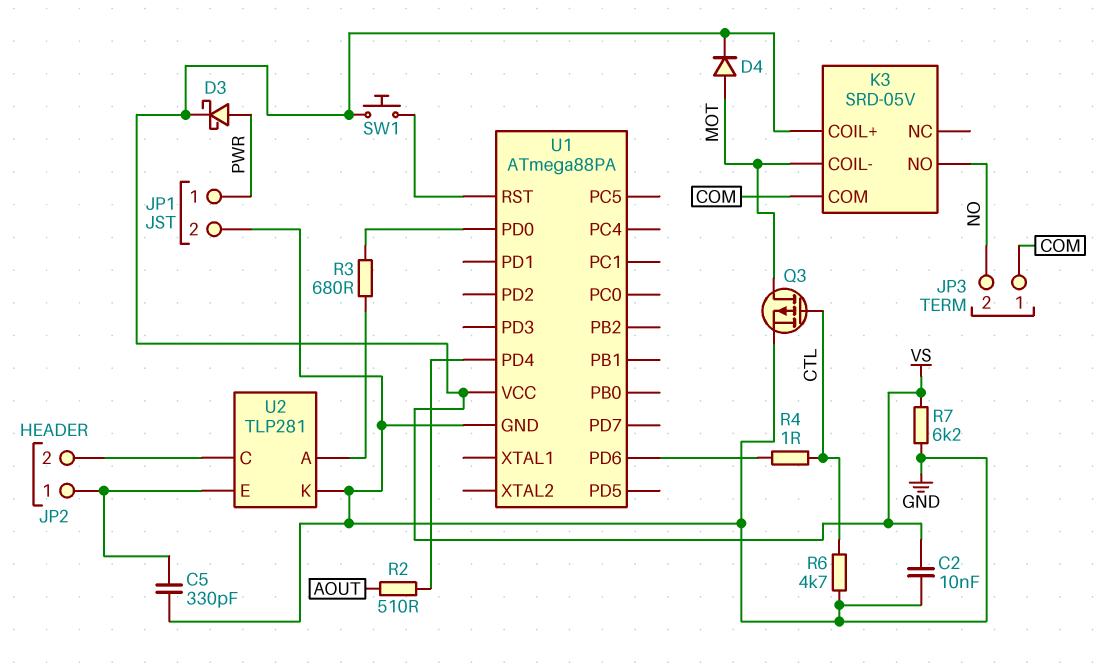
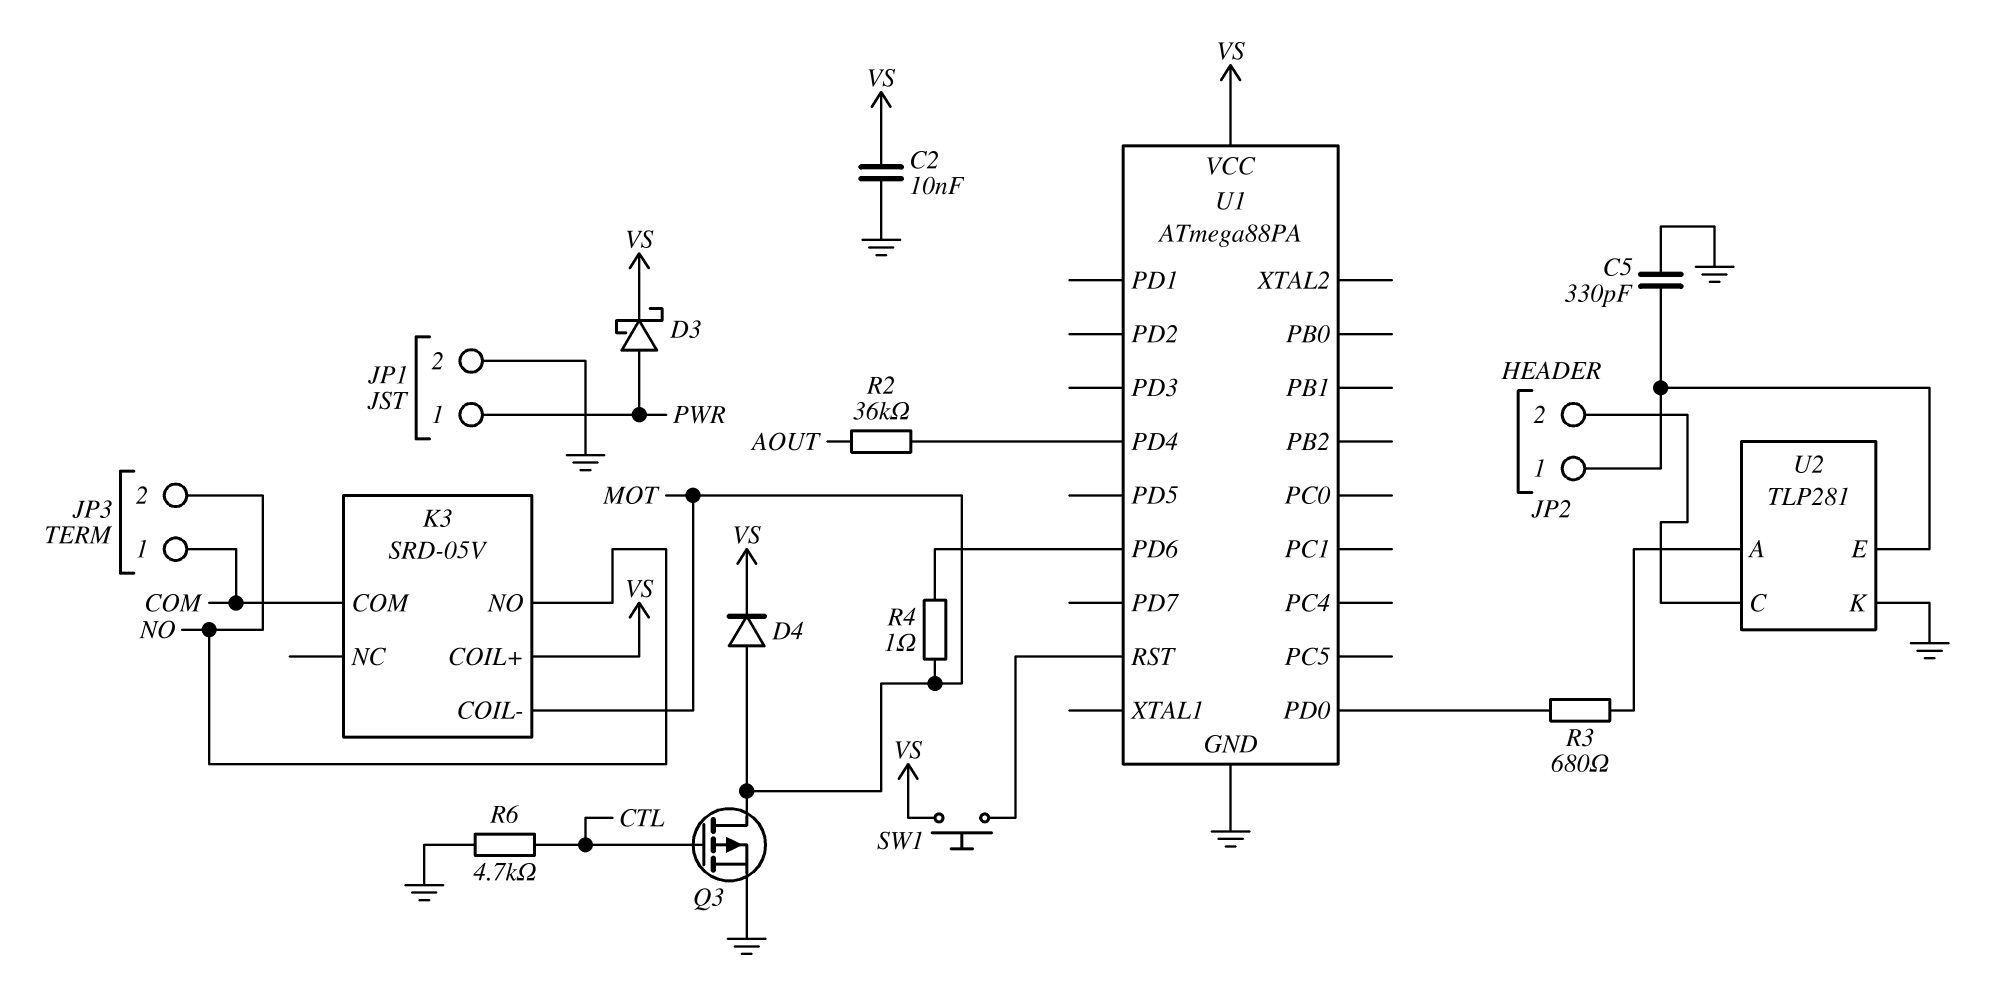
R2: 510 (AOUT, U1/PD4) -> 36k (AOUT, U1/PD4)
R4: 1 (CTL, U1/PD6) -> 1 (MOT, U1/PD6)
R7: 6.2k (GND, VS) -> none

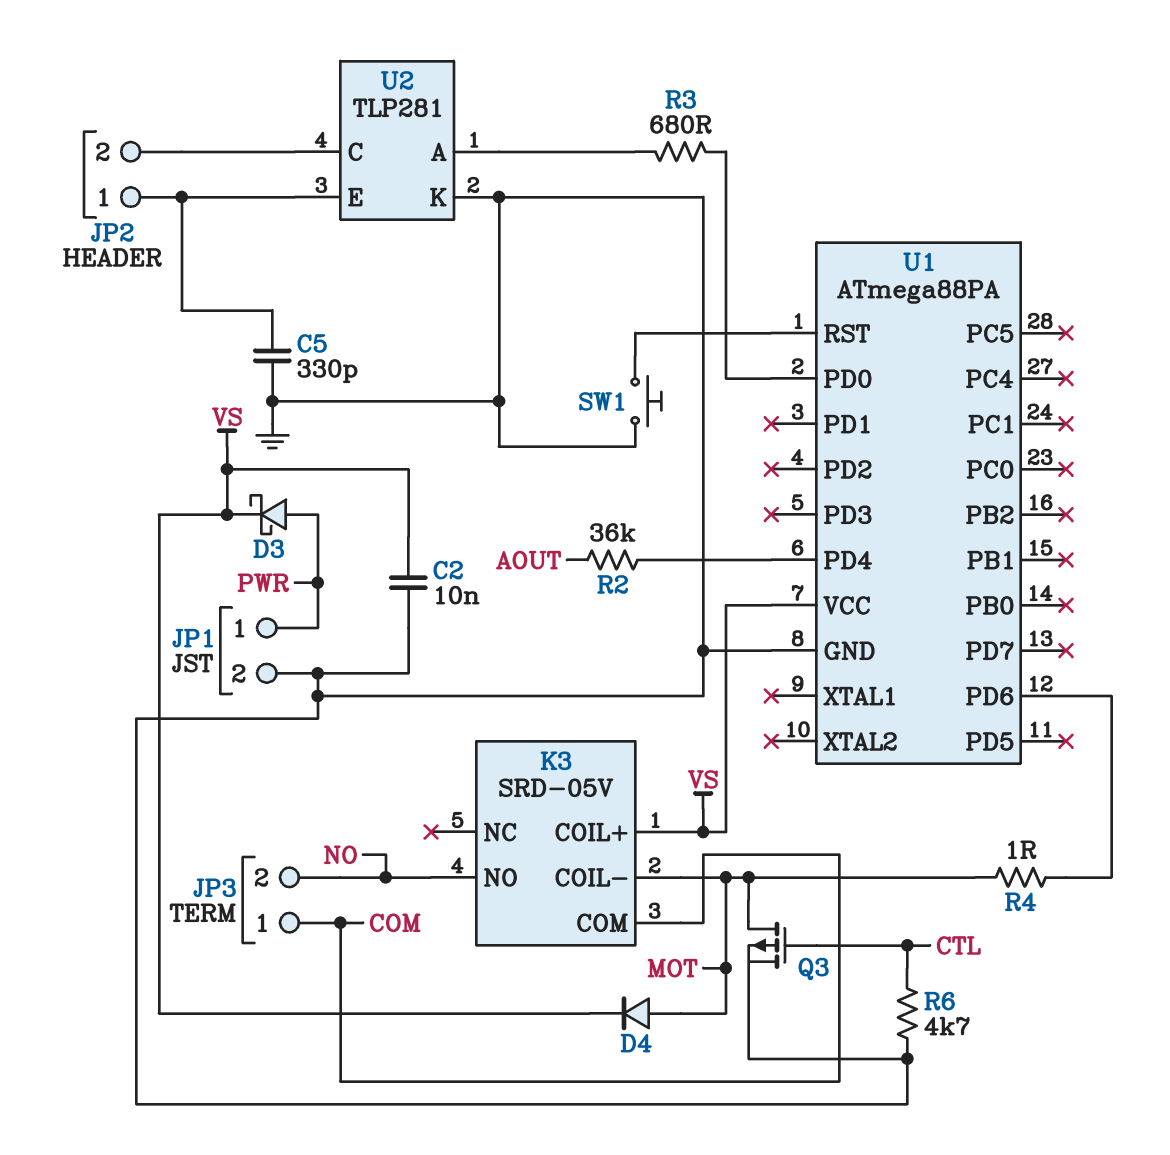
SW1: button (U1/RST, VS) -> button (GND, U1/RST)

